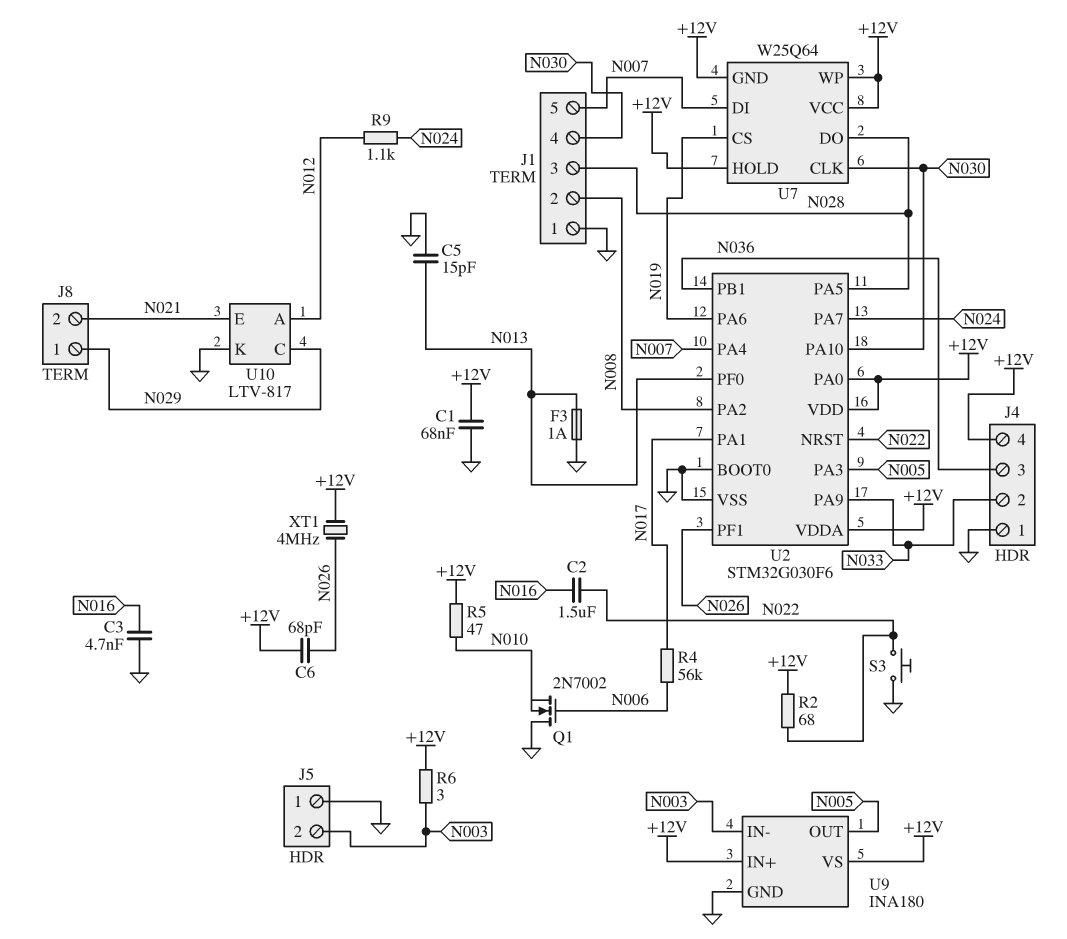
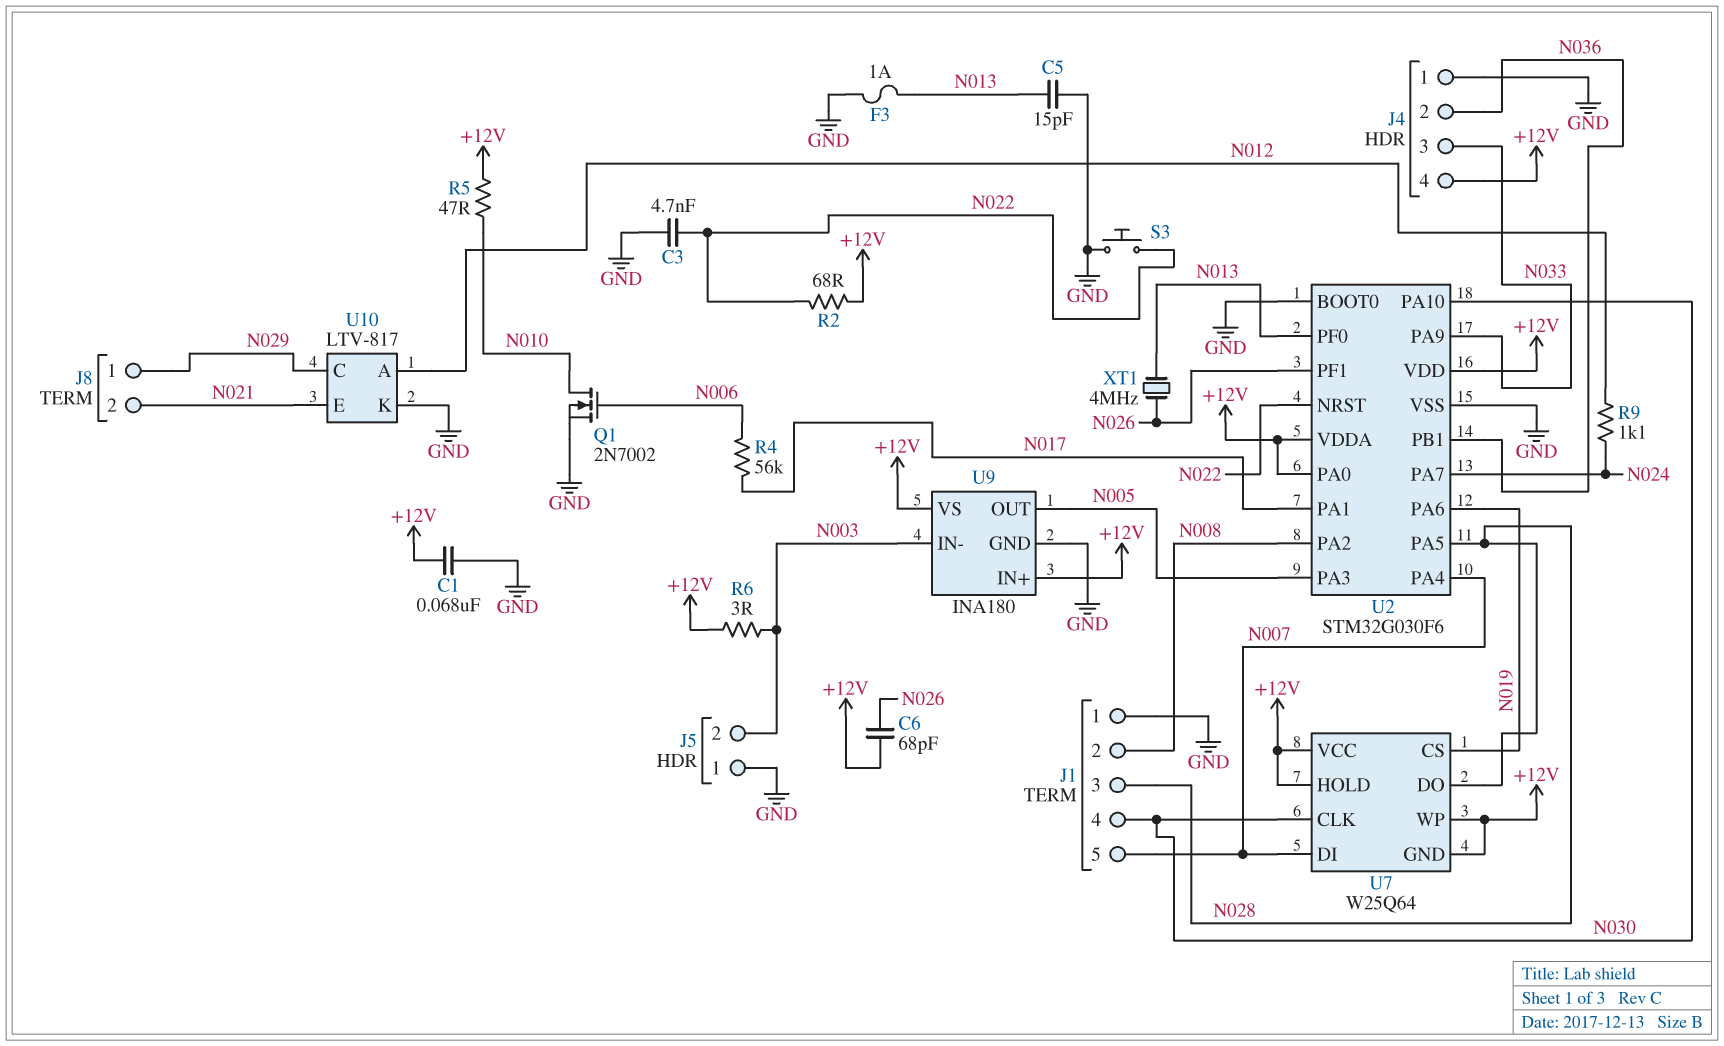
C2: 1.5uF (N016, N022) -> none
C3: 4.7nF (GND, N016) -> 4.7nF (GND, N022)
J4 pin 2: N033 -> N036
J4 pin 3: N036 -> N033
Q1: NMOS 2N7002 (G N006, D GND, S N010) -> NMOS 2N7002 (G N006, D N010, S GND)
XT1: 4MHz (+12V, N026) -> 4MHz (N013, N026)

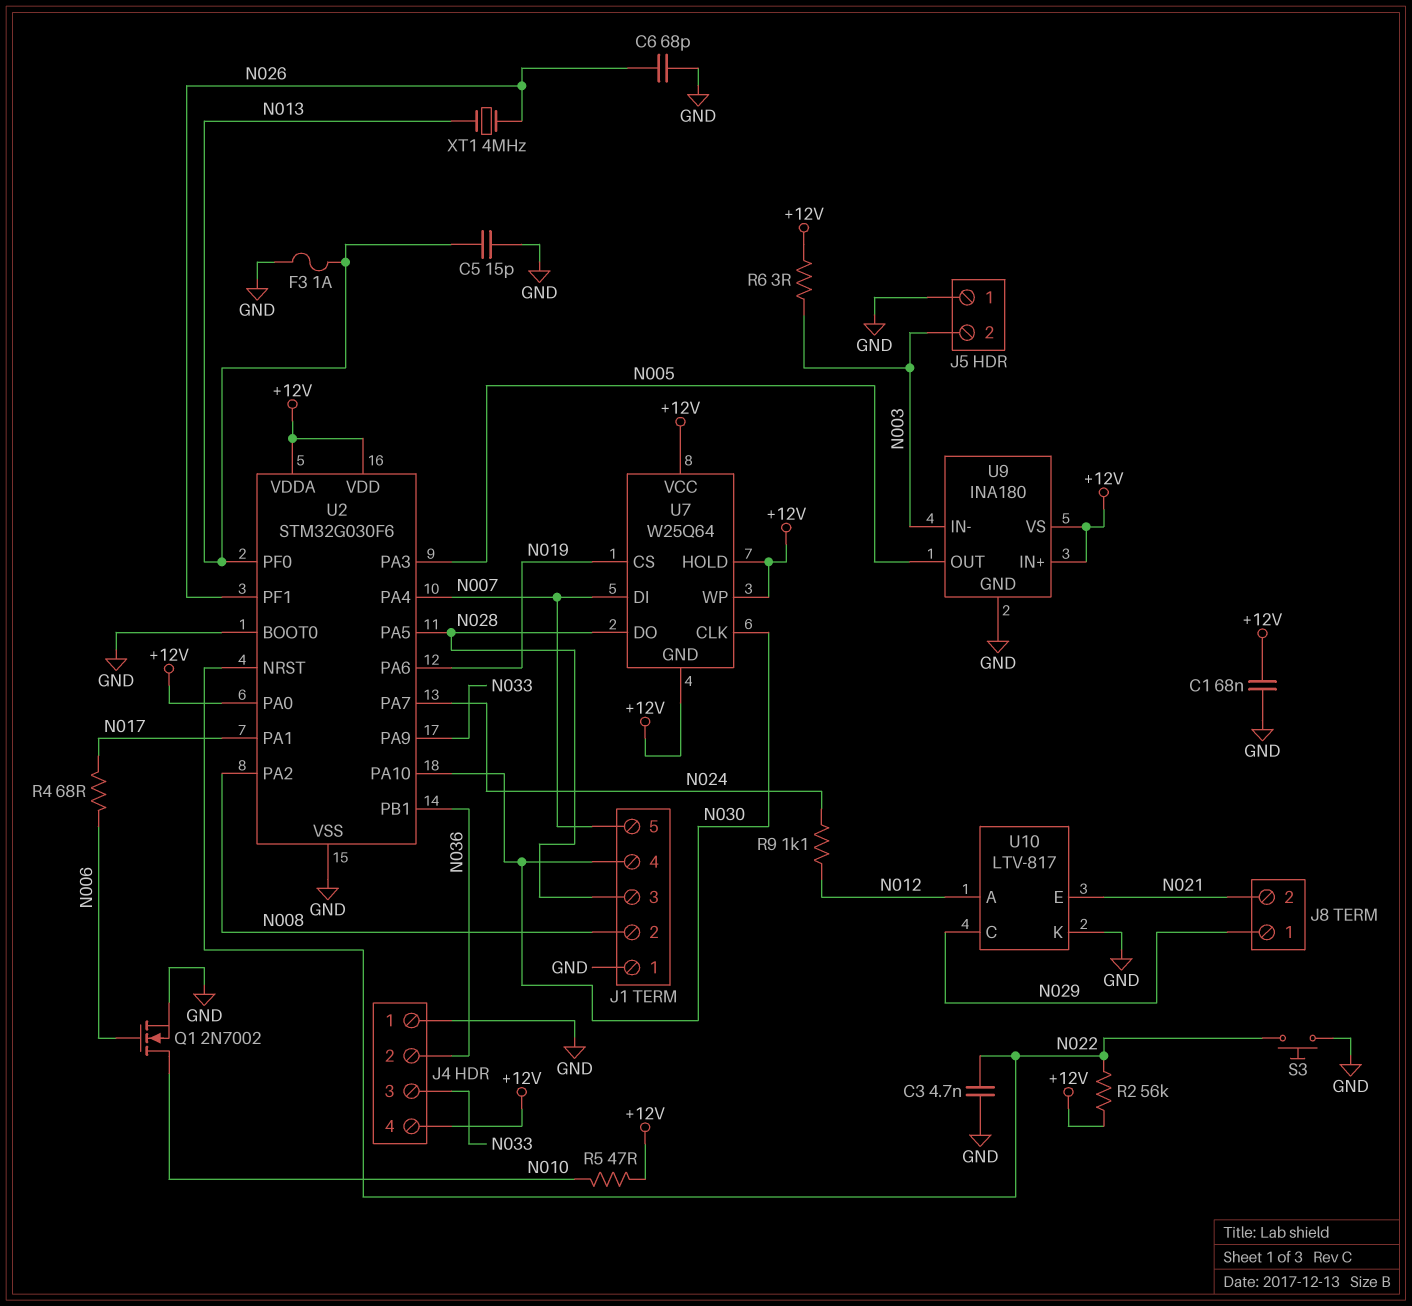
C6: 68pF (+12V, N026) -> 68pF (GND, N026)
R2: 68 (+12V, N022) -> 56k (+12V, N022)
R4: 56k (N006, N017) -> 68 (N006, N017)

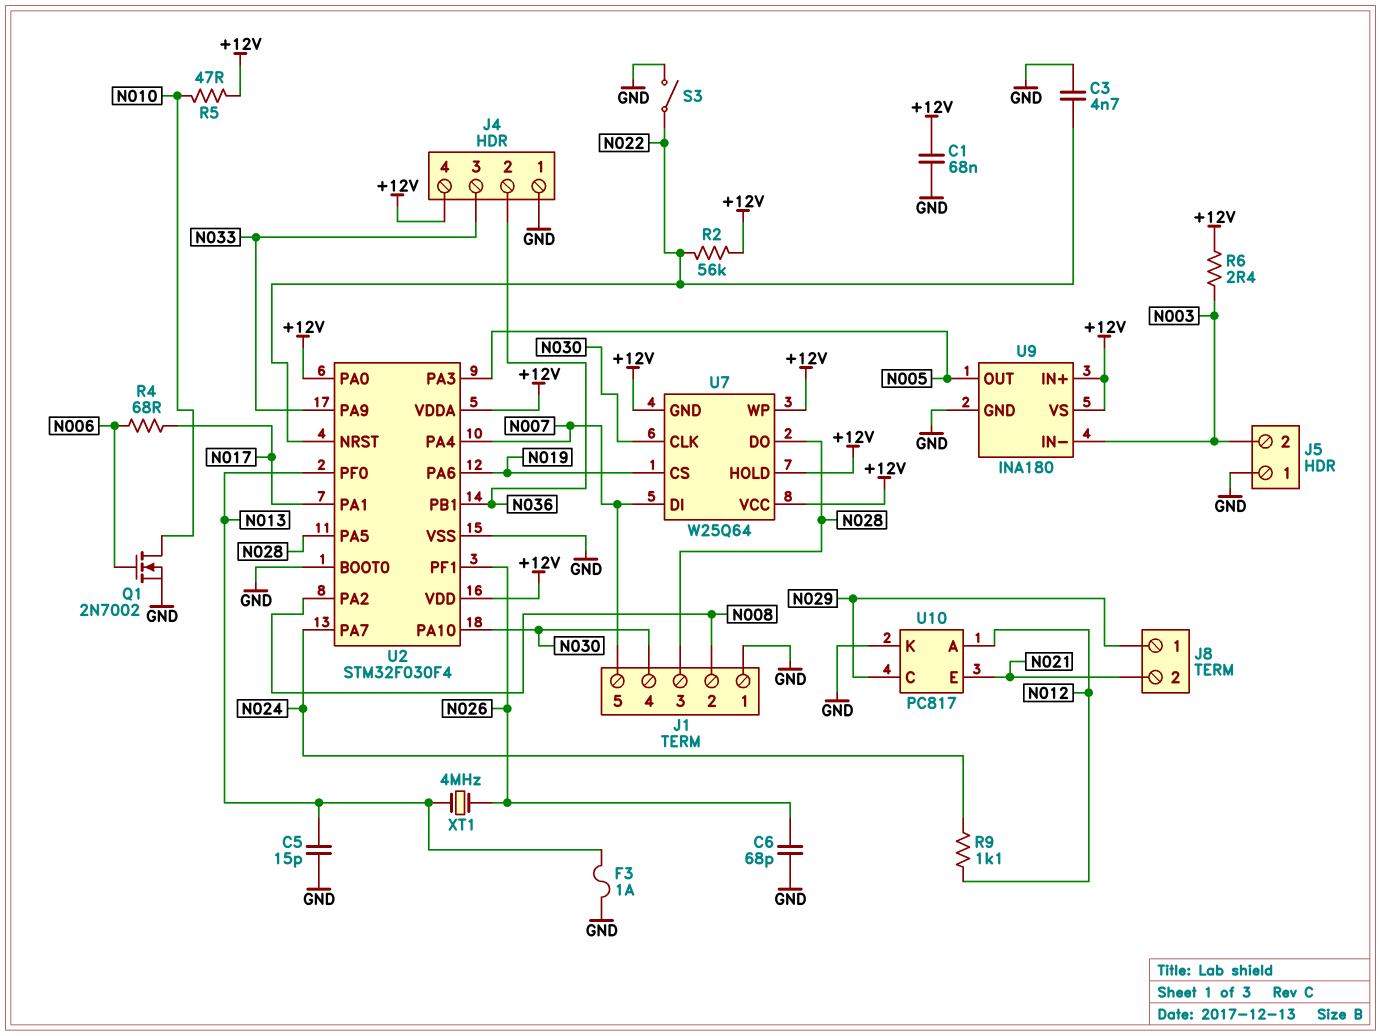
R6: 3 (+12V, N003) -> 2.4 (+12V, N003)
S3: button (GND, N022) -> switch (GND, N022)
U2: STM32G030F6 -> STM32F030F4
U10: LTV-817 -> PC817

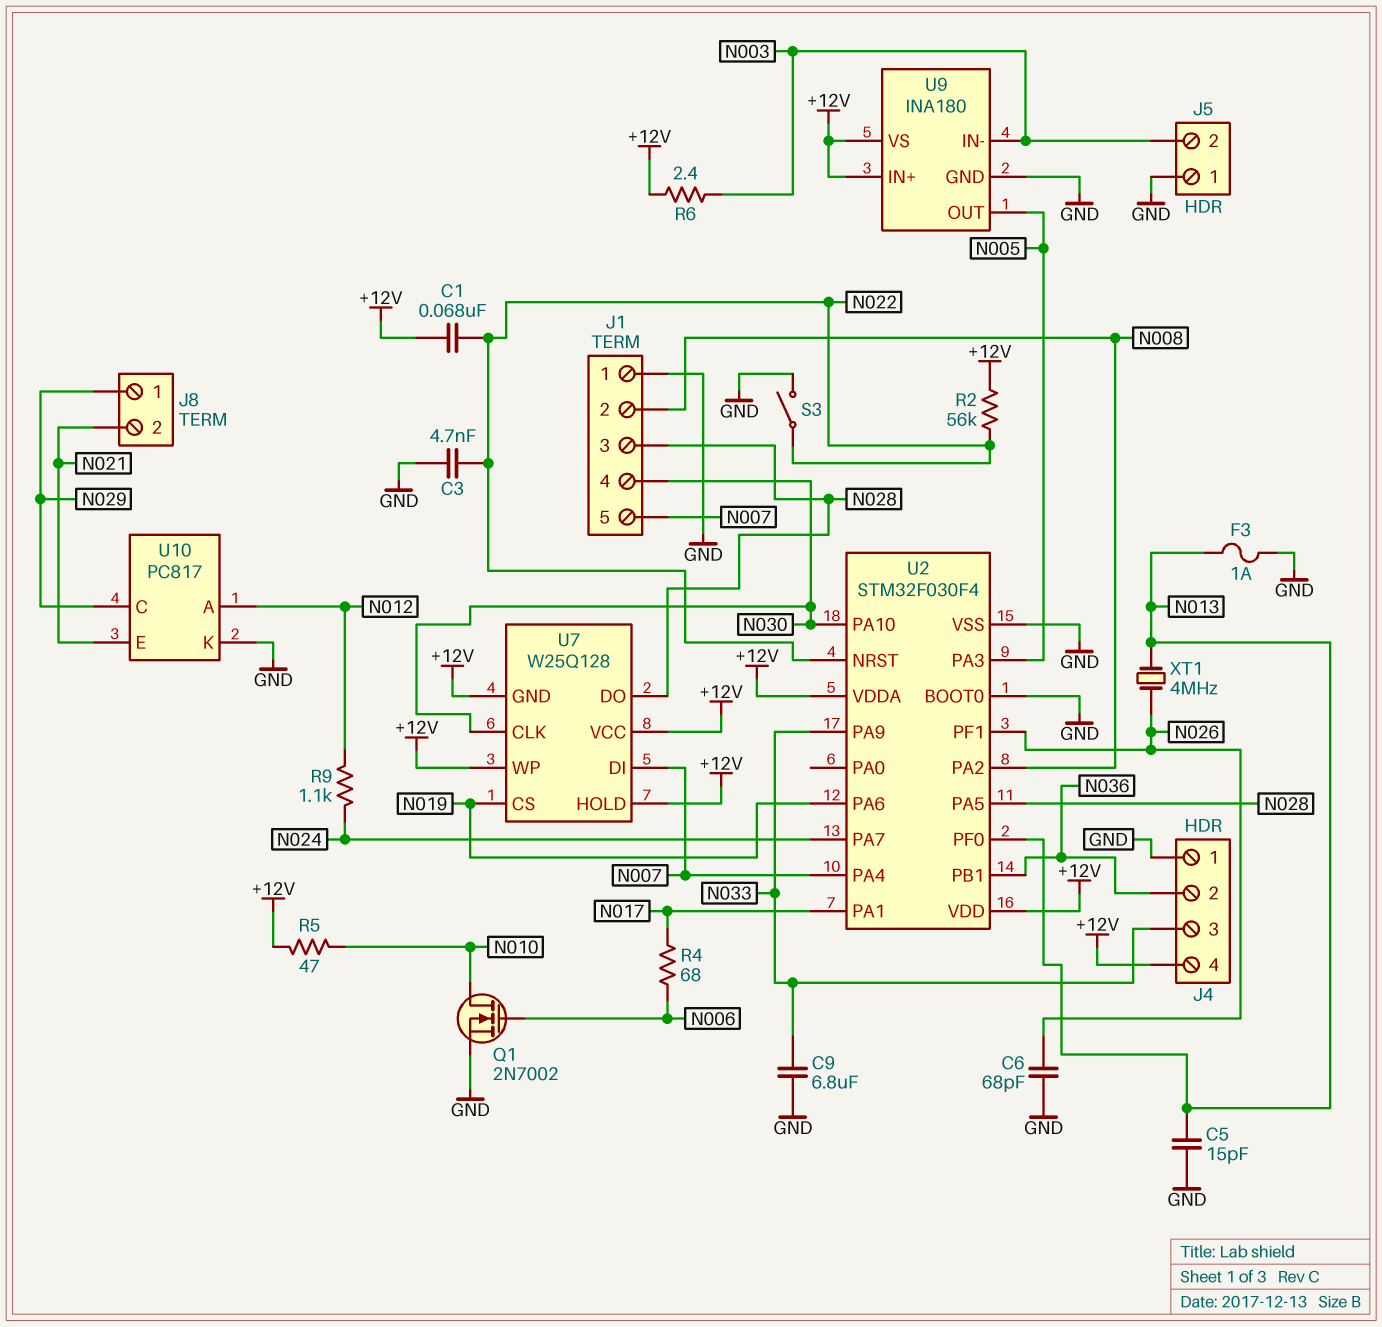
C1: 68nF (+12V, GND) -> 68nF (+12V, N022)
C9: none -> 6.8uF (GND, N033)
U2 pin PA0: +12V -> none
U7: W25Q64 -> W25Q128

